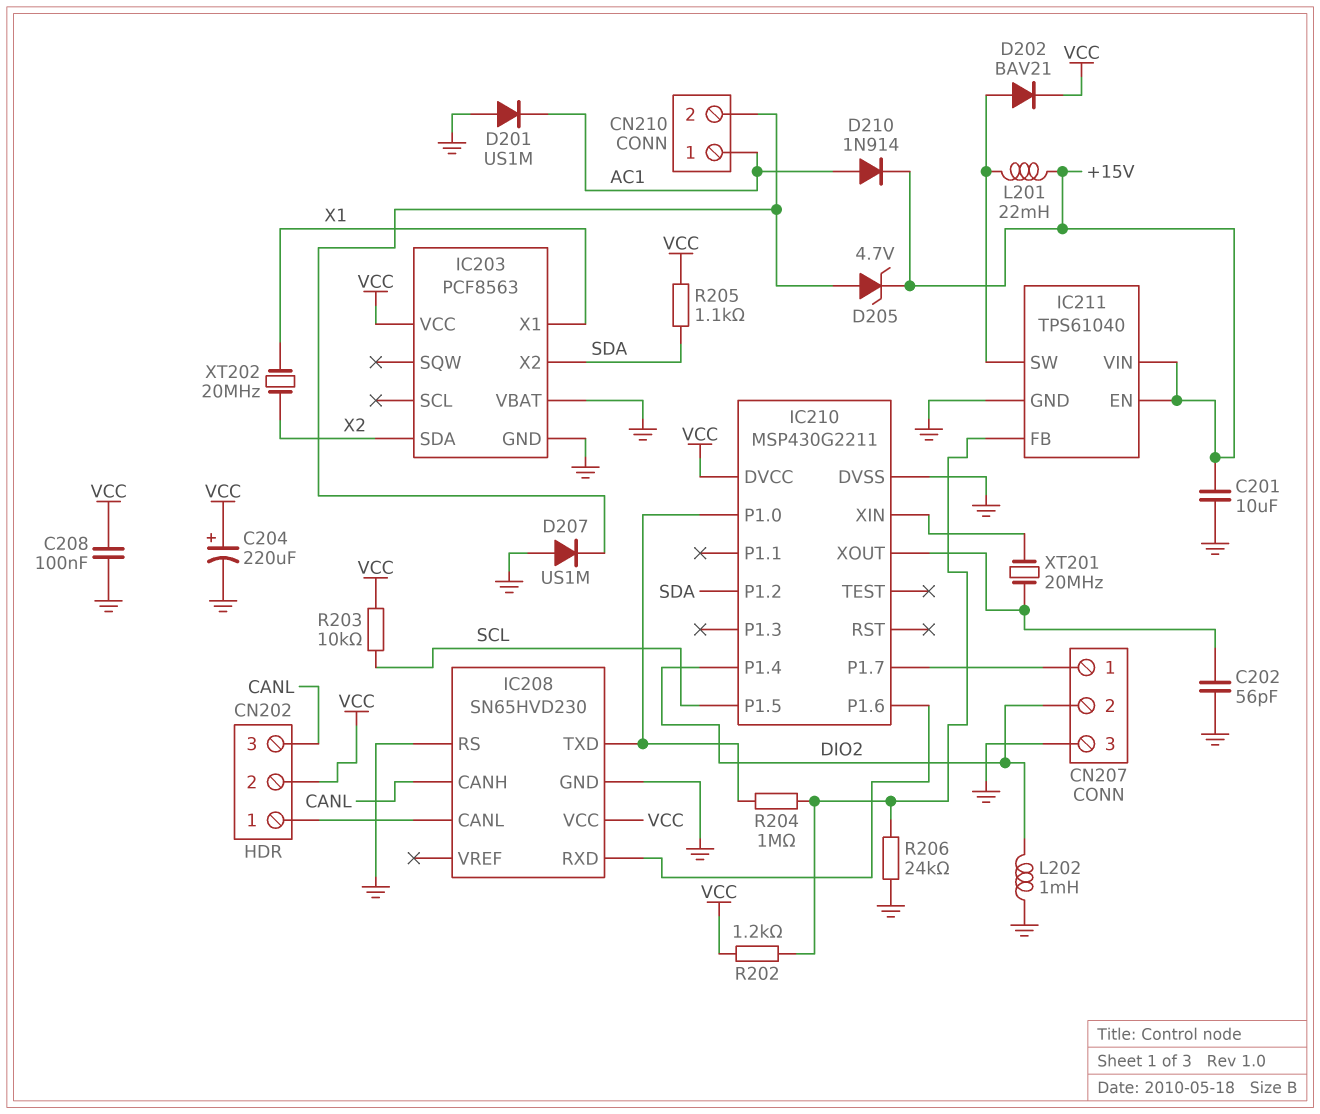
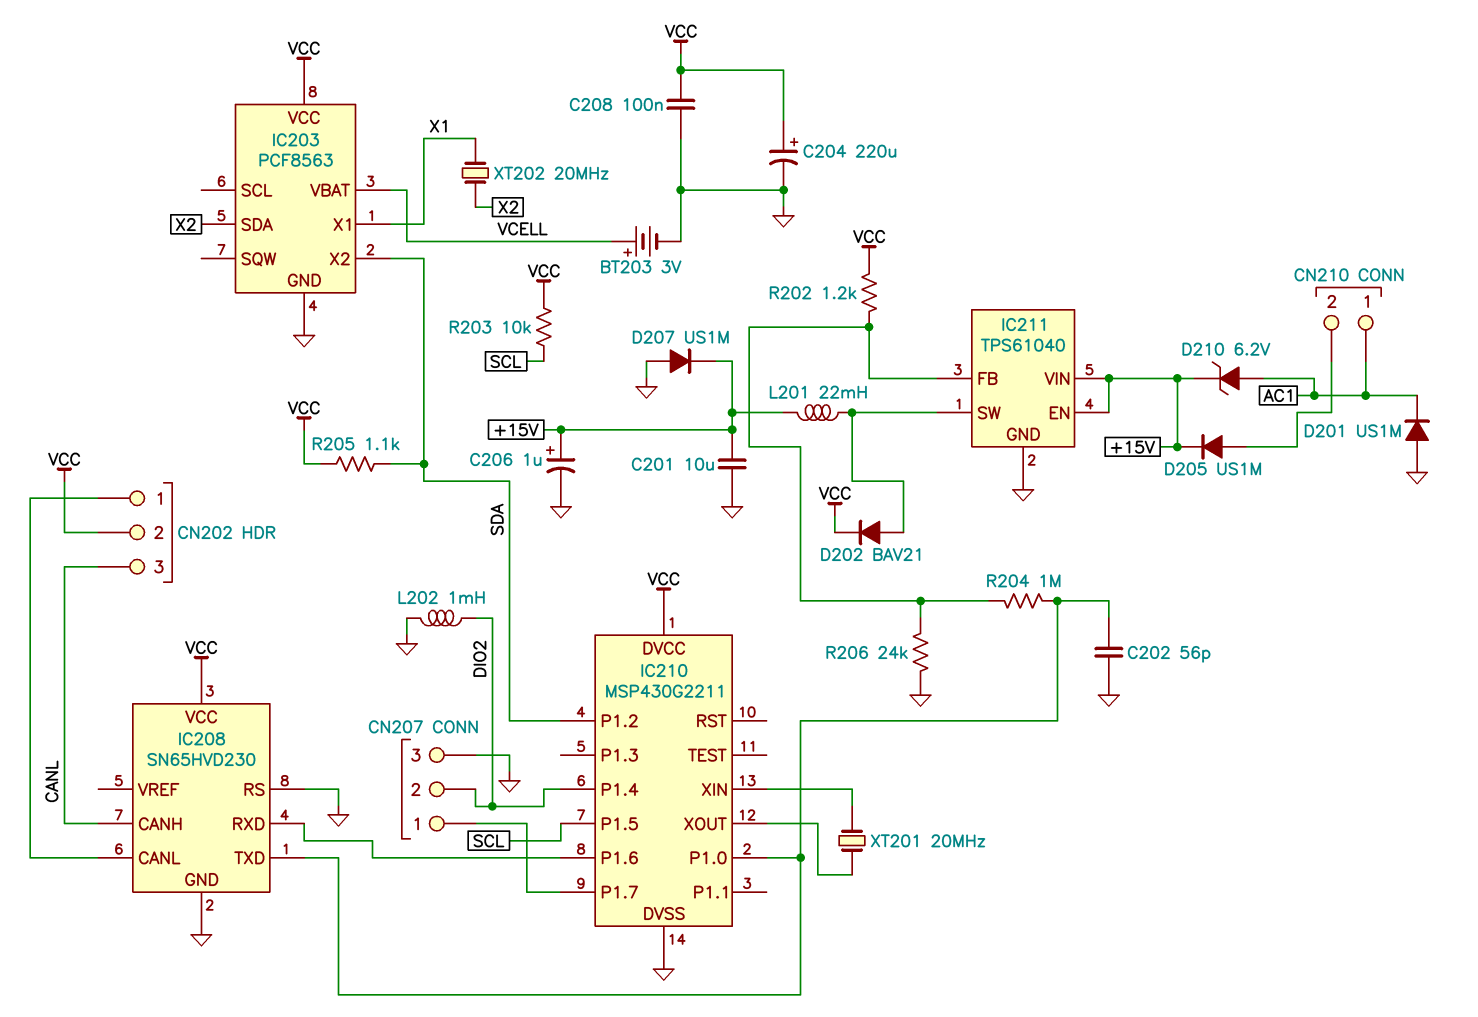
BT203: none -> 3V (plus VCELL, minus GND)
C202: 56pF (GND, IC210/XOUT) -> 56pF (GND, IC208/TXD)
C206: none -> 1uF (plus +15V, minus GND)
D205: zener 4.7V (A CN210/2, K +15V) -> diode US1M (A CN210/2, K +15V)
D207: diode US1M (A GND, K CN210/2) -> diode US1M (A GND, K +15V)
D210: diode 1N914 (A AC1, K +15V) -> zener 6.2V (A AC1, K +15V)
IC203 pin VBAT: GND -> VCELL

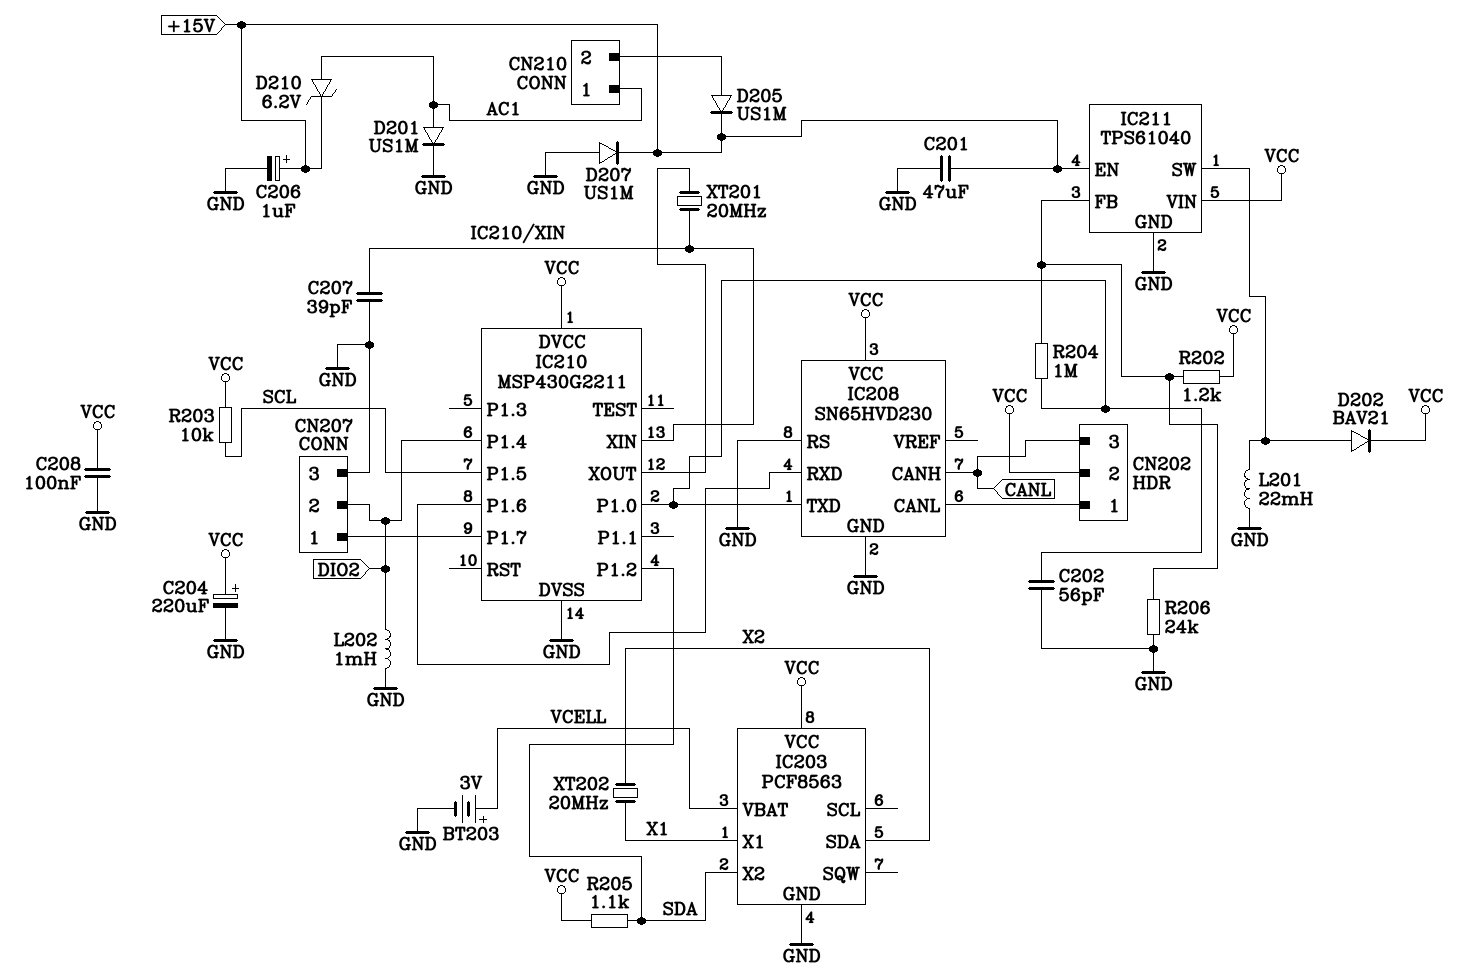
C201: 10uF (+15V, GND) -> 47uF (+15V, GND)
C207: none -> 39pF (GND, IC210/XIN)
D201: diode US1M (A GND, K AC1) -> diode US1M (A AC1, K GND)
IC211 pin VIN: +15V -> VCC
L201: 22mH (+15V, IC211/SW) -> 22mH (GND, IC211/SW)

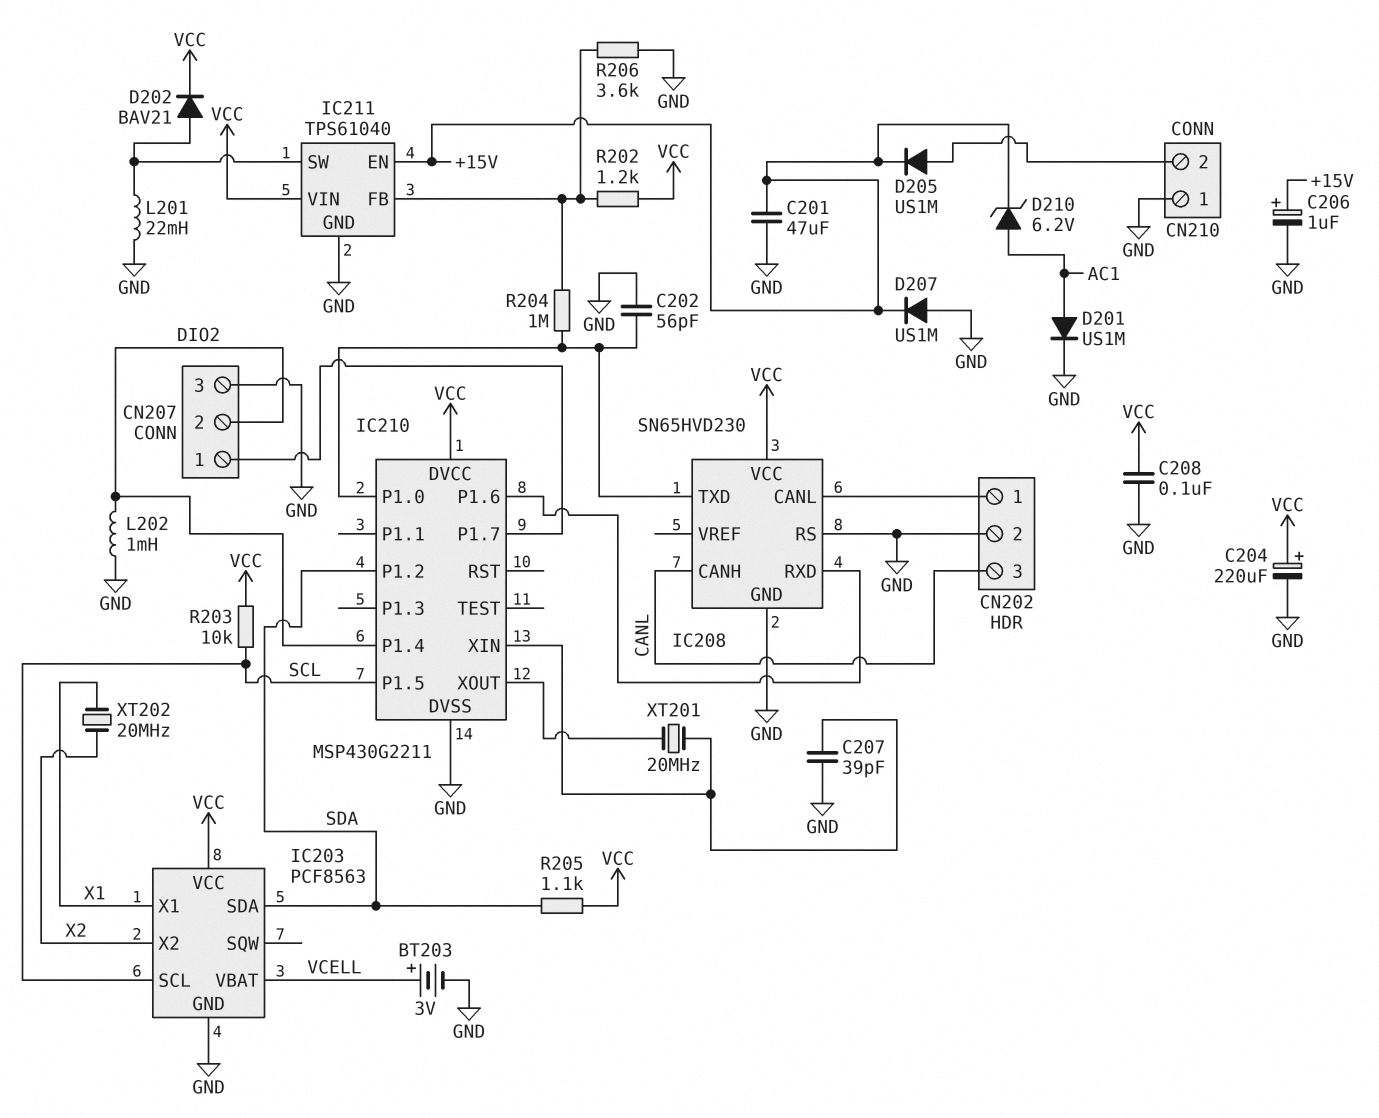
CN202 pin 2: VCC -> GND
CN210 pin 1: AC1 -> GND
IC203 pin SCL: none -> SCL
IC203 pin SDA: X2 -> SDA
IC203 pin X2: SDA -> X2
R206: 24k (GND, IC211/FB) -> 3.6k (GND, IC211/FB)

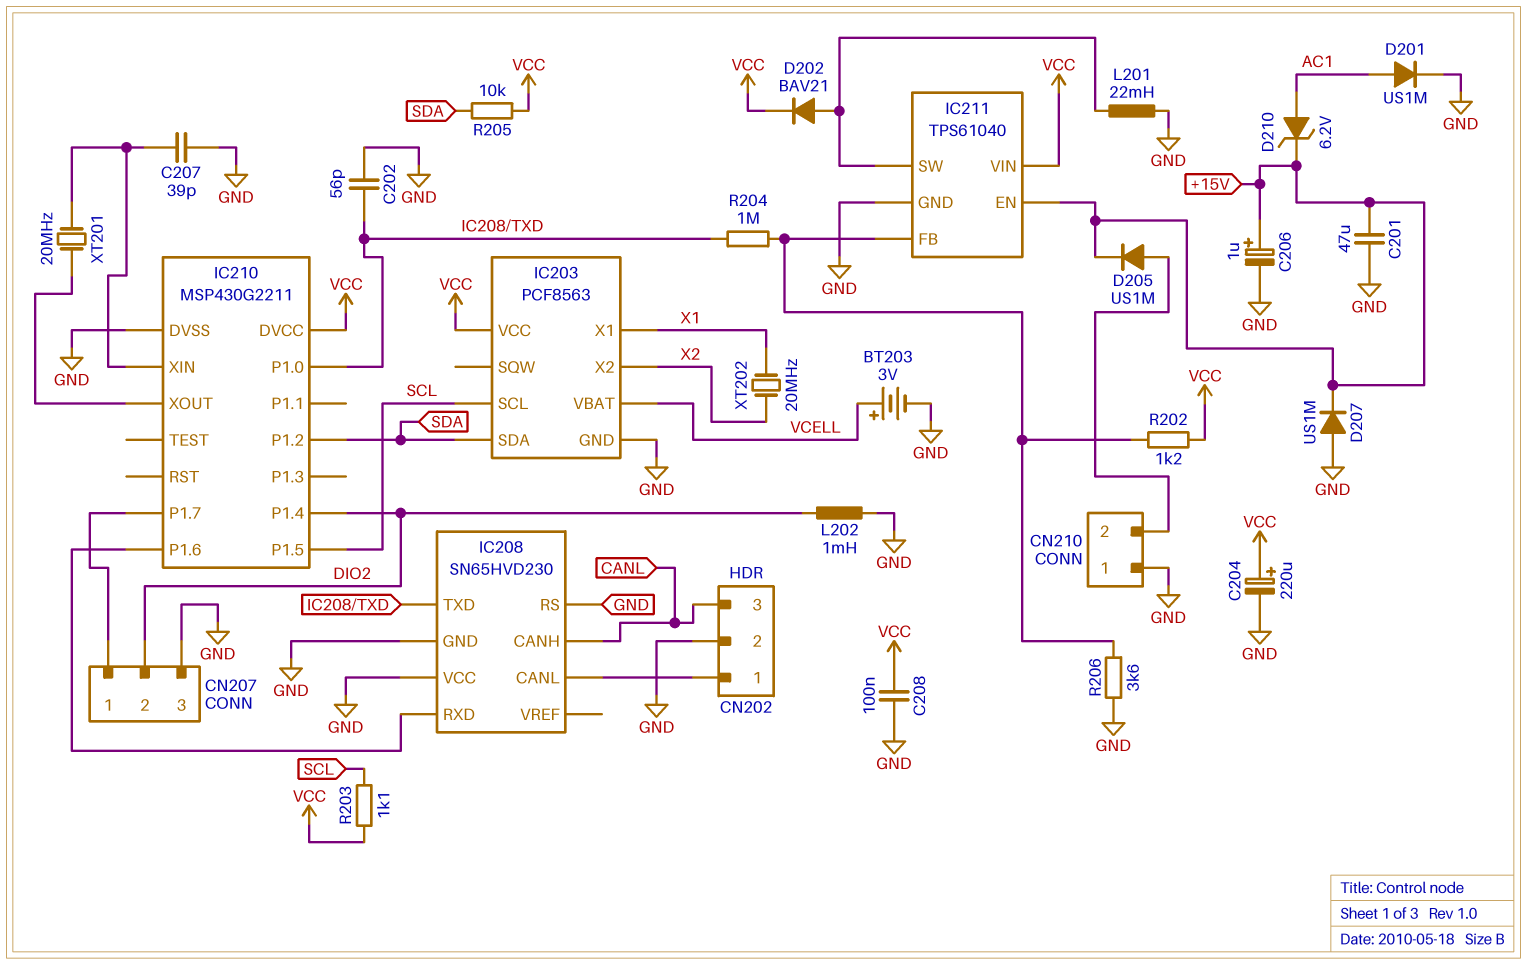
IC208 pin VCC: VCC -> GND
R203: 10k (SCL, VCC) -> 1.1k (SCL, VCC)
R205: 1.1k (SDA, VCC) -> 10k (SDA, VCC)

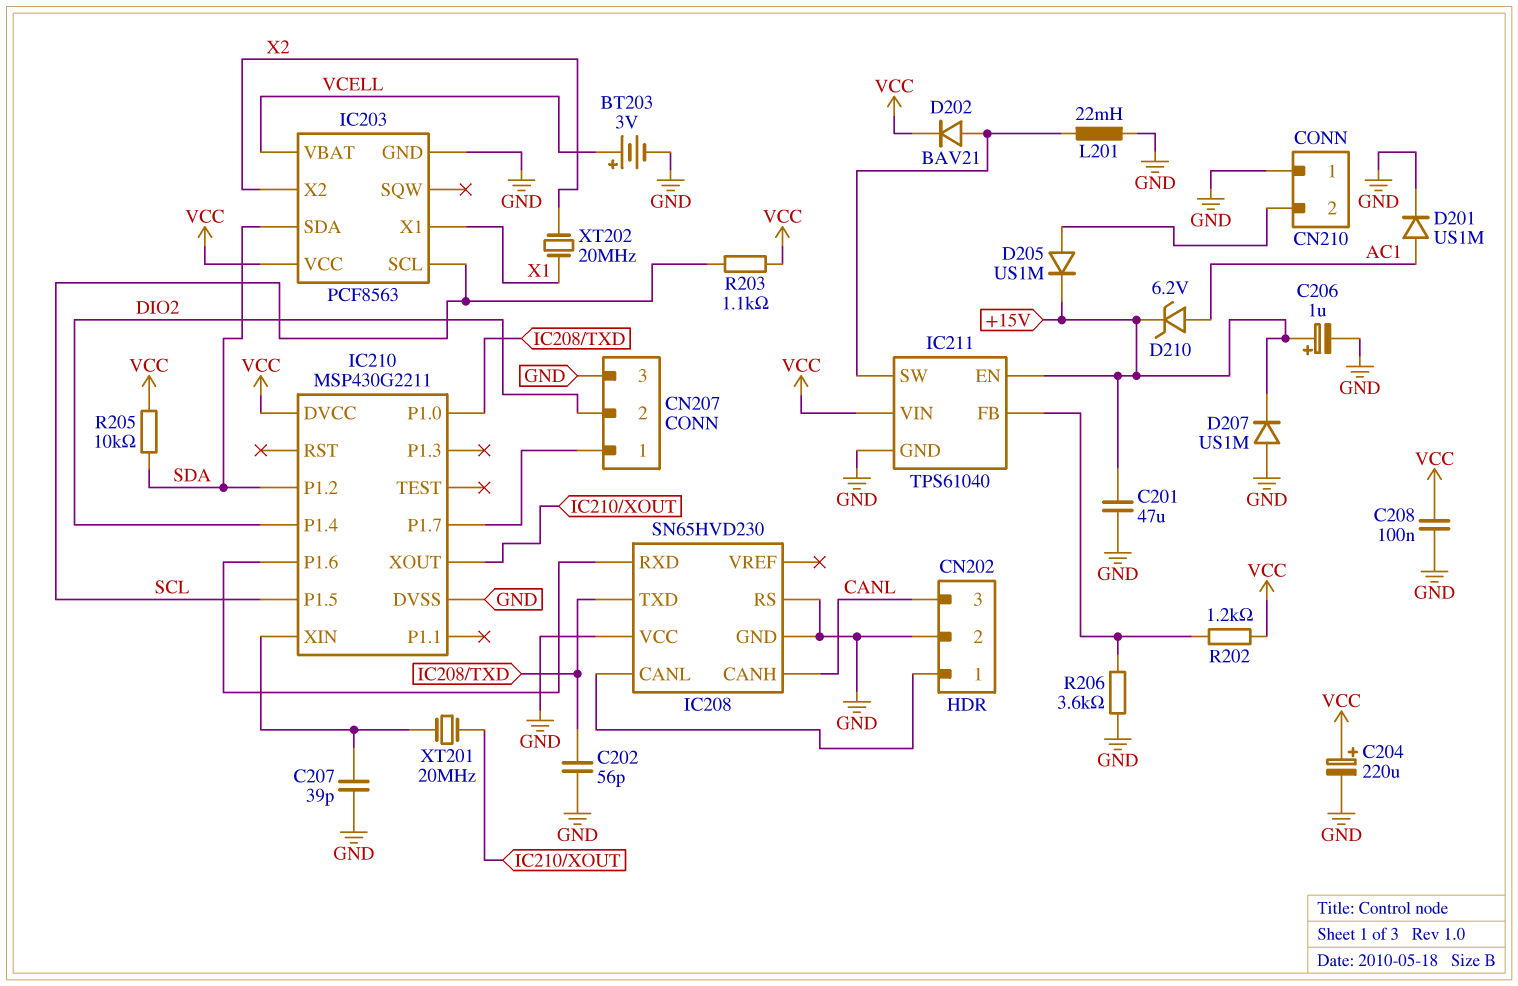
L202: 1mH (DIO2, GND) -> none
R204: 1M (IC208/TXD, IC211/FB) -> none

